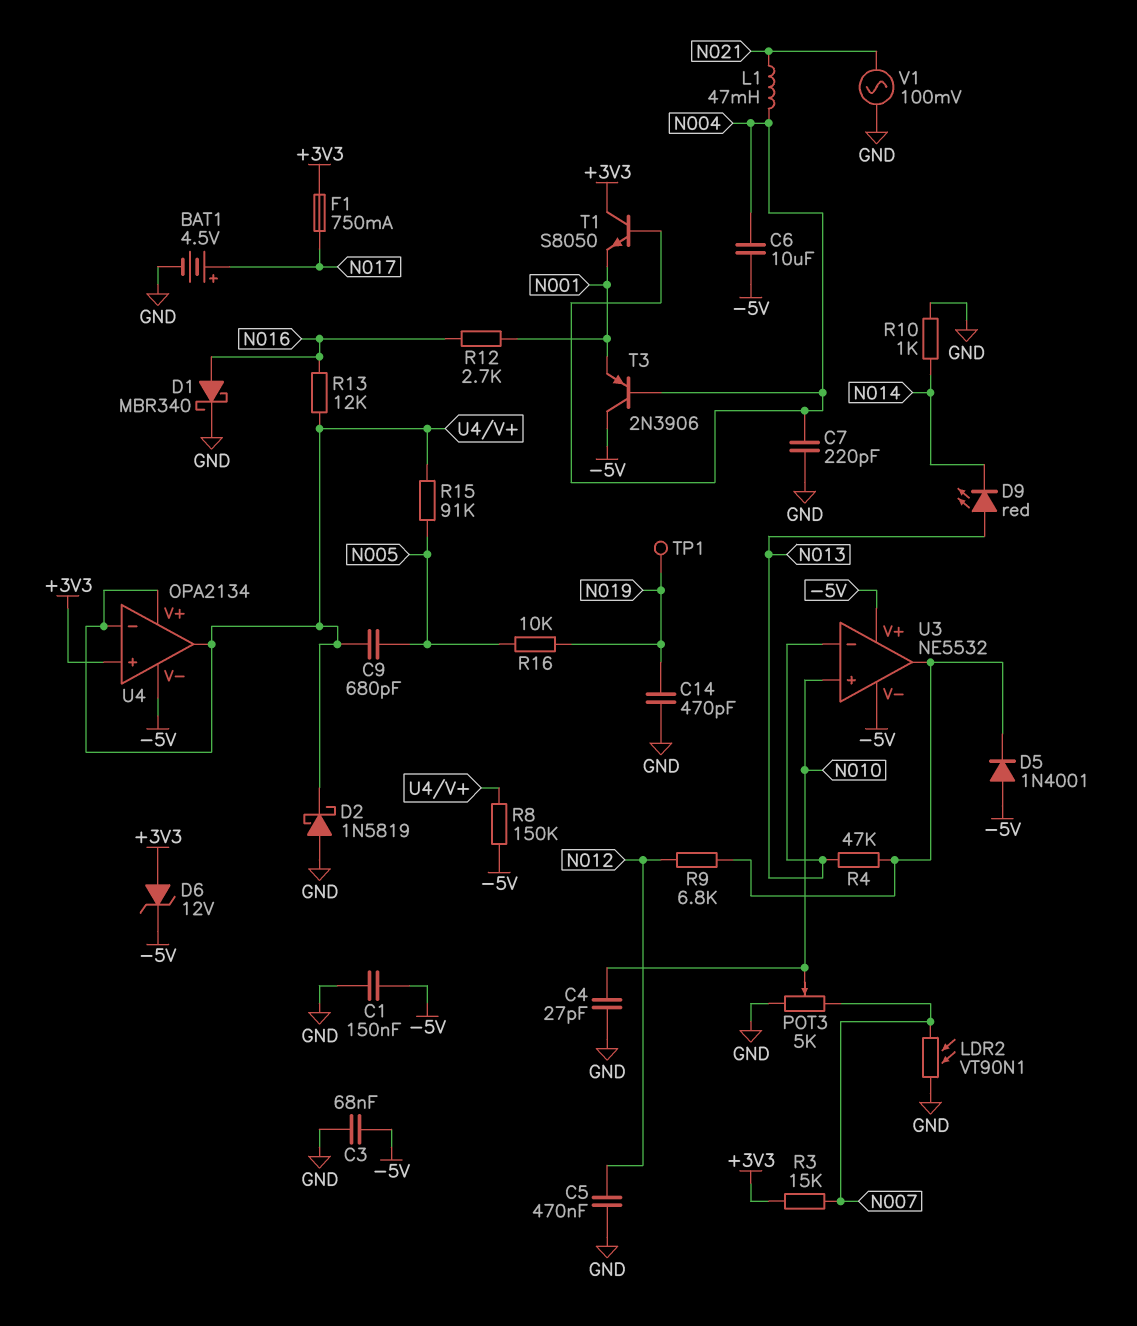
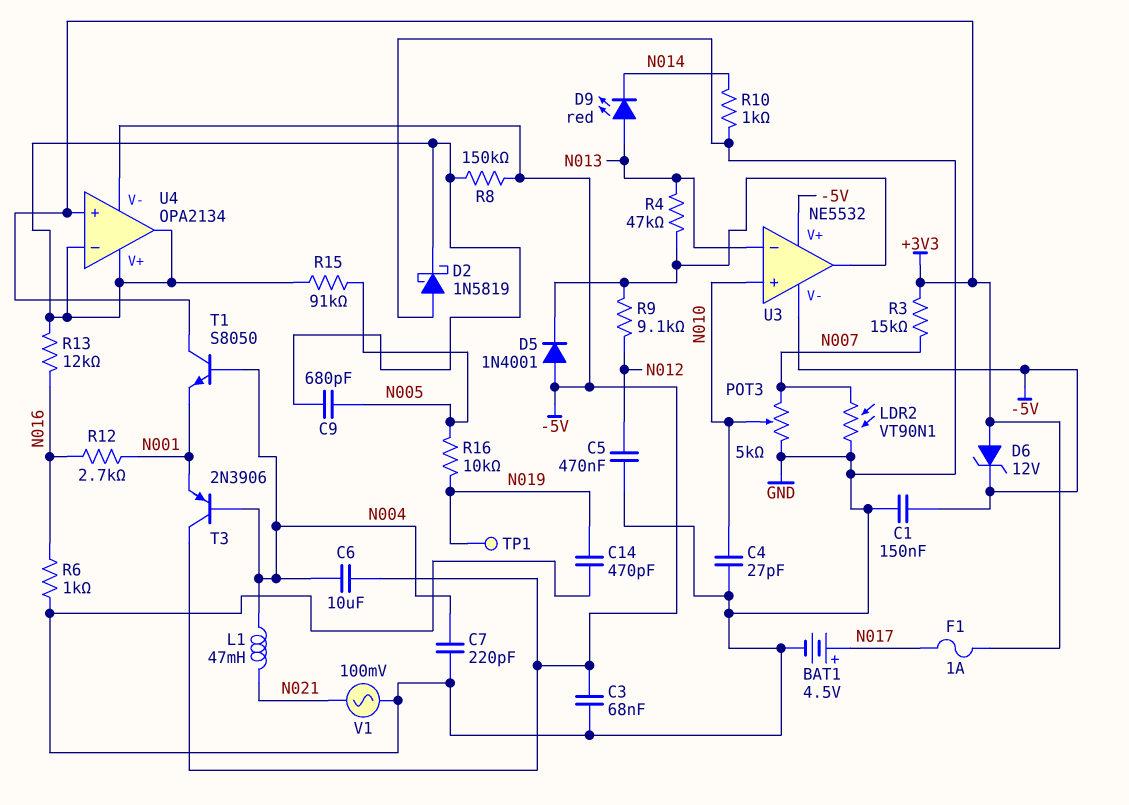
D1: schottky MBR340 (A N016, K GND) -> none
F1: 750mA (+3V3, N017) -> 1A (+3V3, N017)
R6: none -> 1k (GND, N016)
R9: 6.8k (N012, U3/out) -> 9.1k (N012, U3/out)

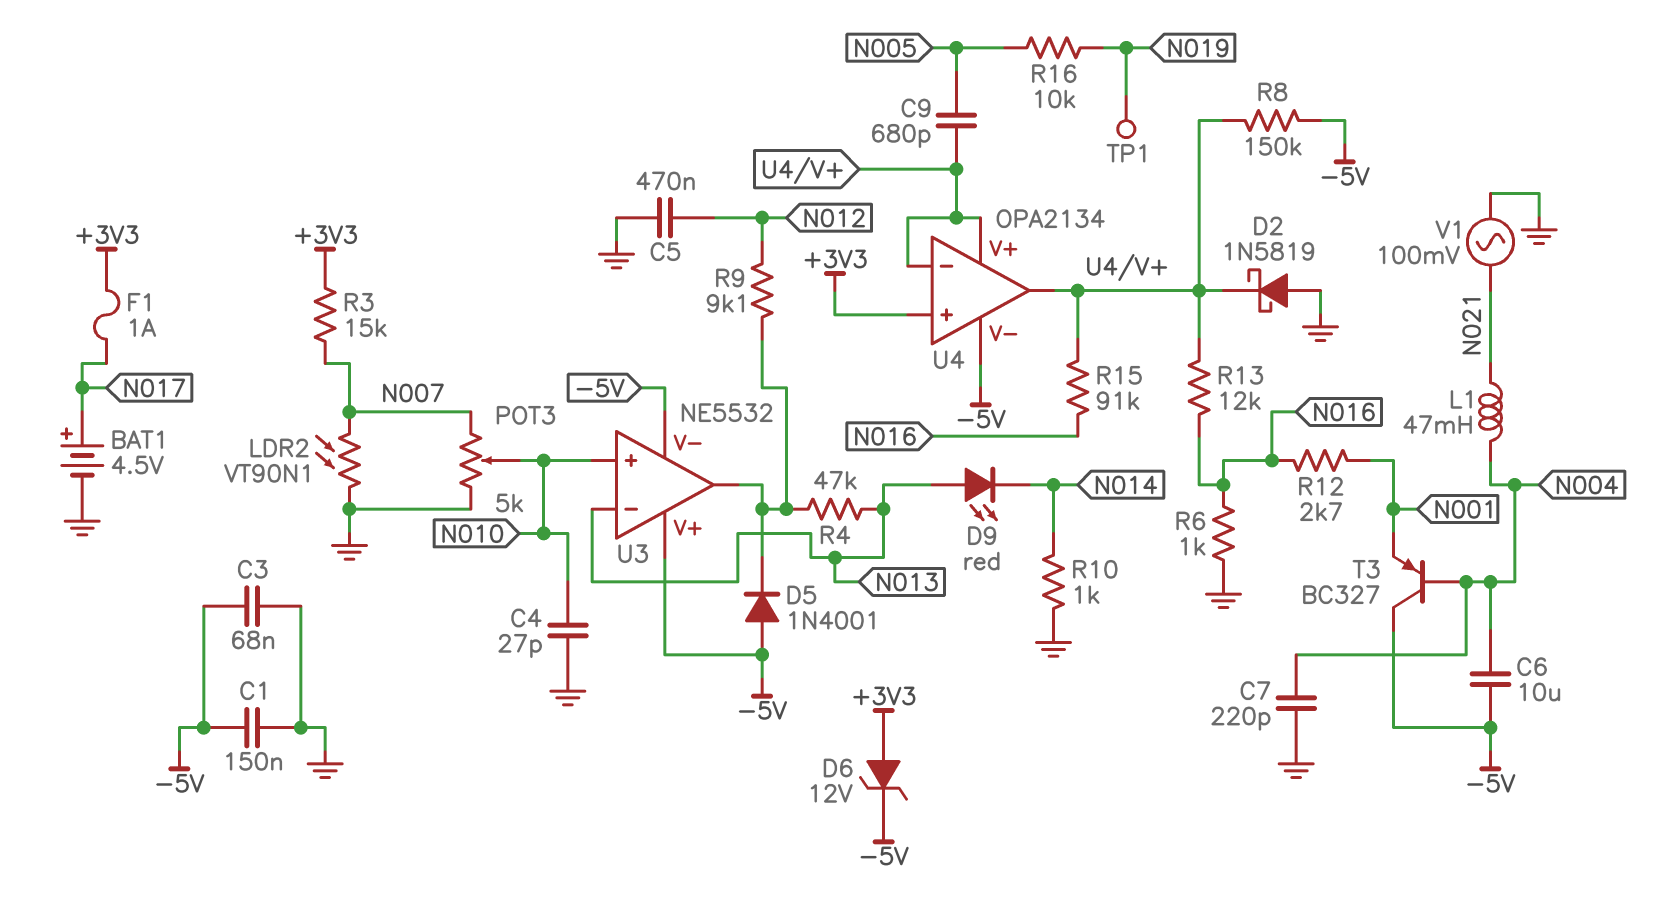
C14: 470pF (GND, N019) -> none
R15: 91k (N005, U4/V+) -> 91k (N016, U4/V+)
T1: NPN S8050 (B N004, C +3V3, E N001) -> none
T3: PNP 2N3906 (B N004, C -5V, E N001) -> PNP BC327 (B N004, C -5V, E N001)

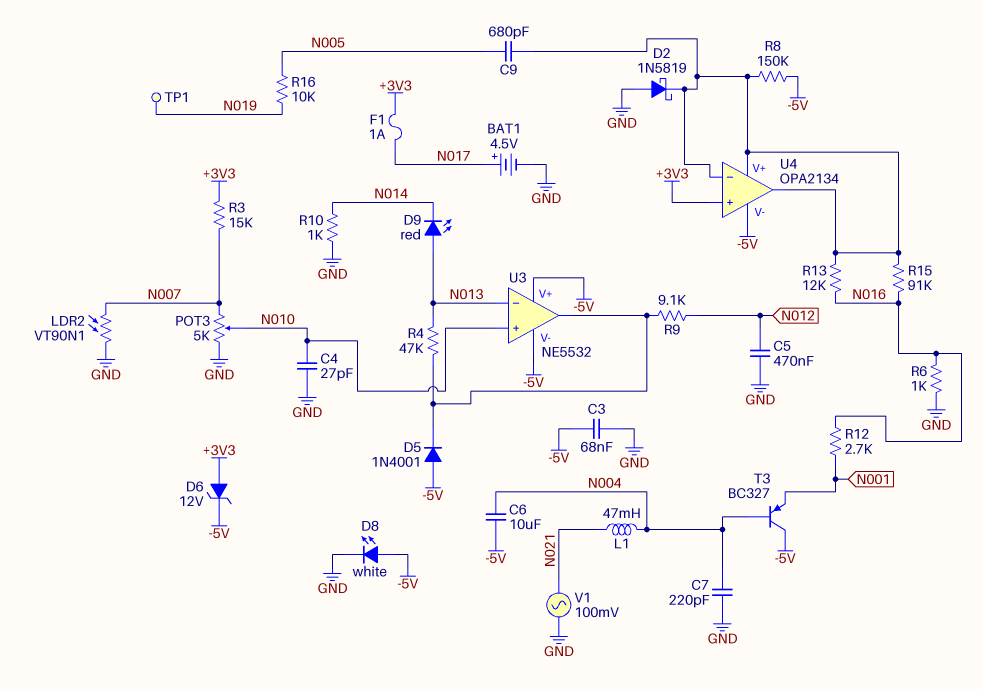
C1: 150nF (-5V, GND) -> none
D8: none -> LED white (A -5V, K GND)

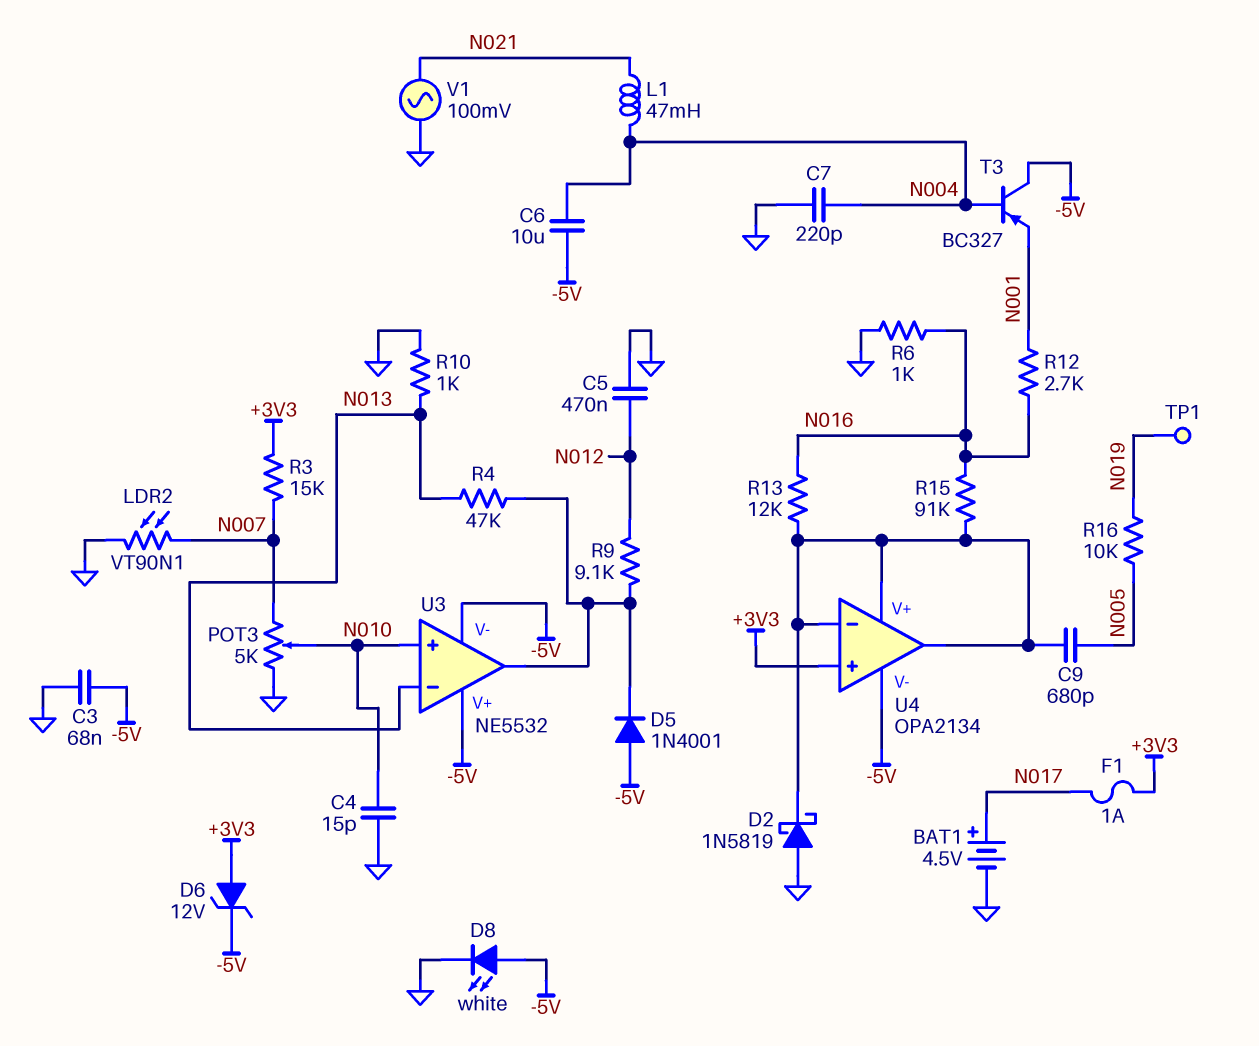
C4: 27pF (GND, N010) -> 15pF (GND, N010)
D9: LED red (A N013, K N014) -> none
R8: 150k (-5V, U4/V+) -> none
R10: 1k (GND, N014) -> 1k (GND, N013)

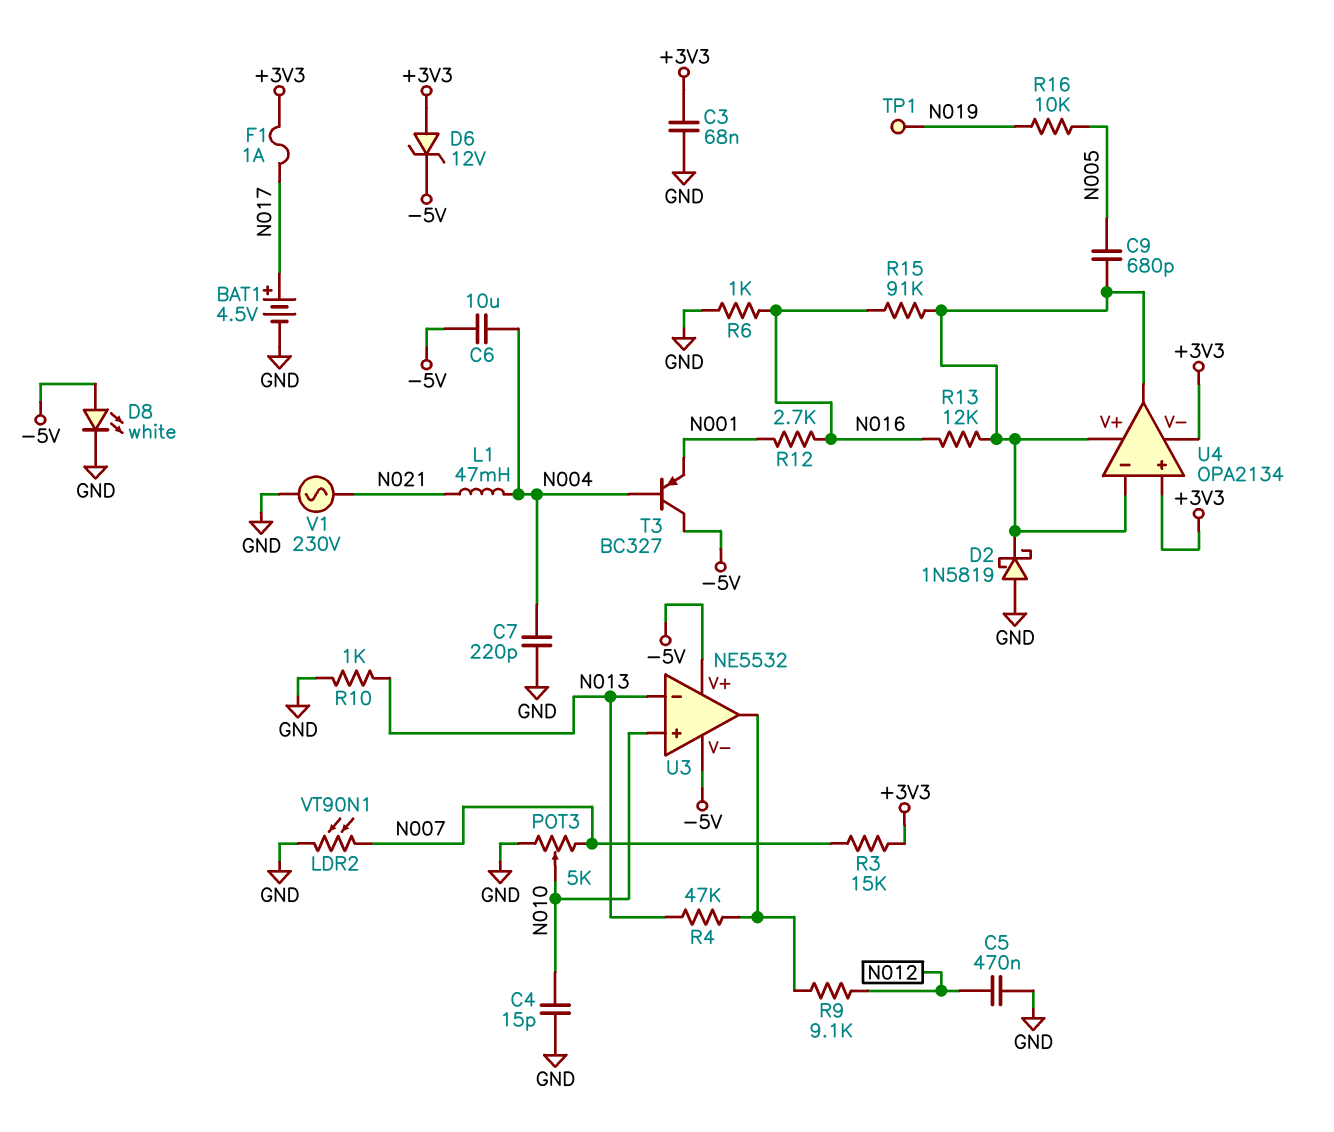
C3: 68nF (-5V, GND) -> 68nF (+3V3, GND)
D5: diode 1N4001 (A -5V, K U3/out) -> none
U4 pin V-: -5V -> +3V3
V1: AC 100mV (GND, N021) -> AC 230V (GND, N021)

